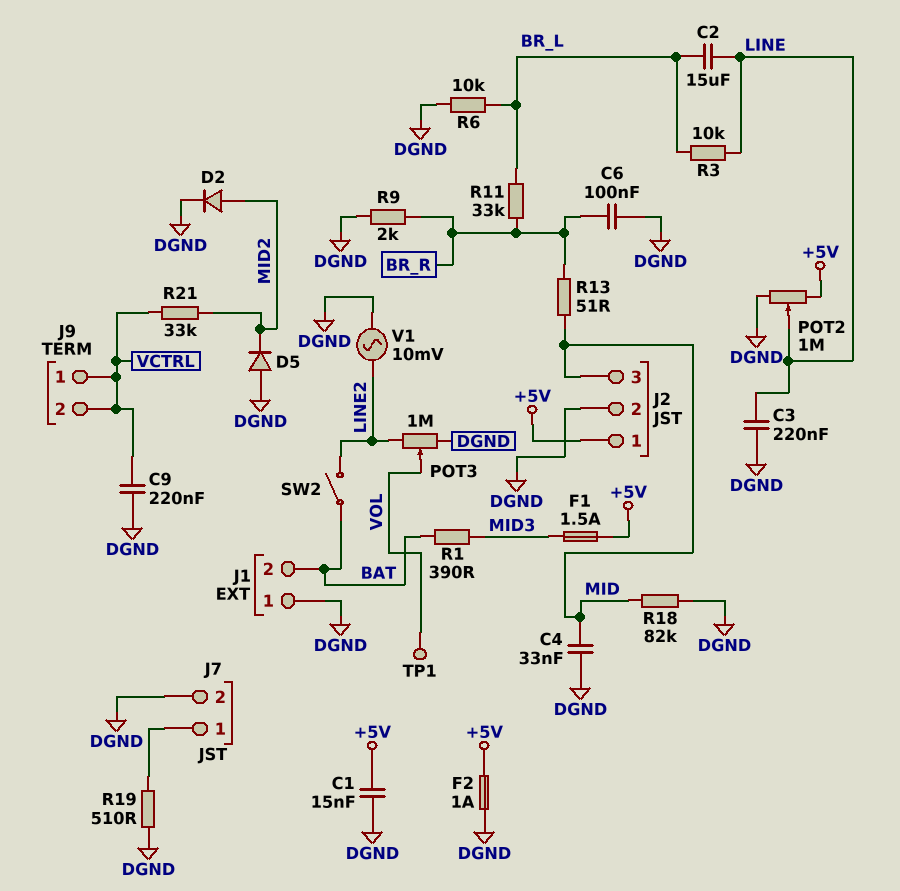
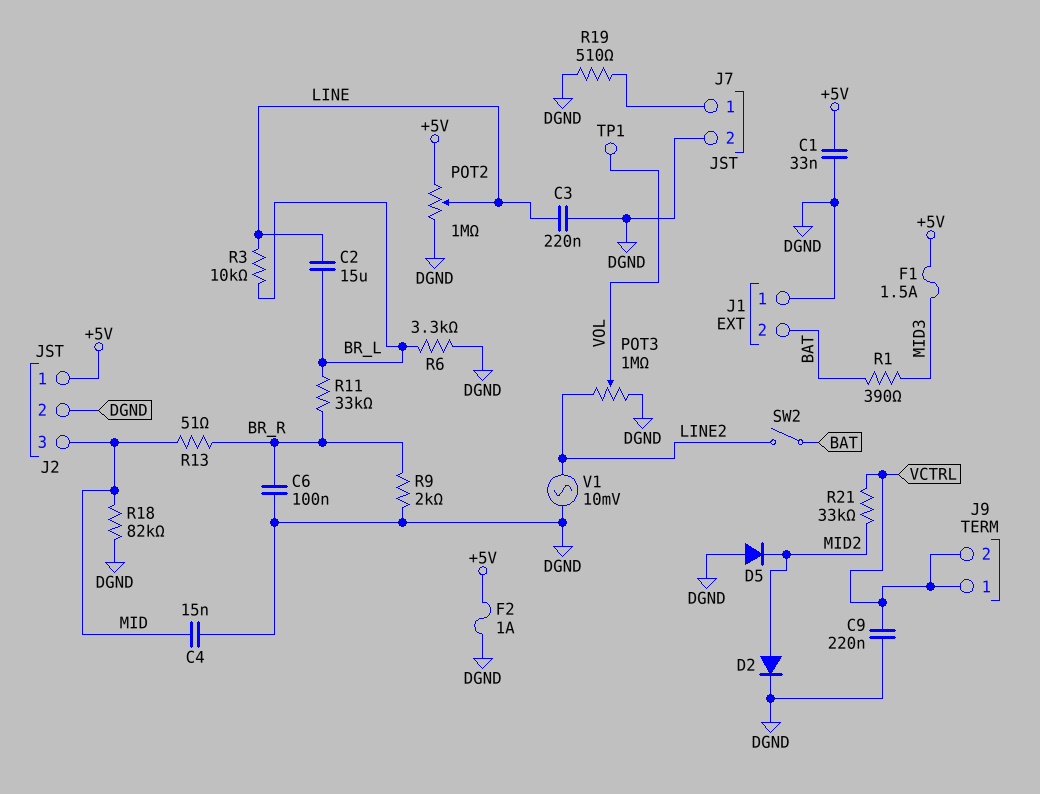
C1: 15nF (+5V, DGND) -> 33nF (+5V, DGND)
C4: 33nF (DGND, MID) -> 15nF (DGND, MID)
R6: 10k (BR_L, DGND) -> 3.3k (BR_L, DGND)

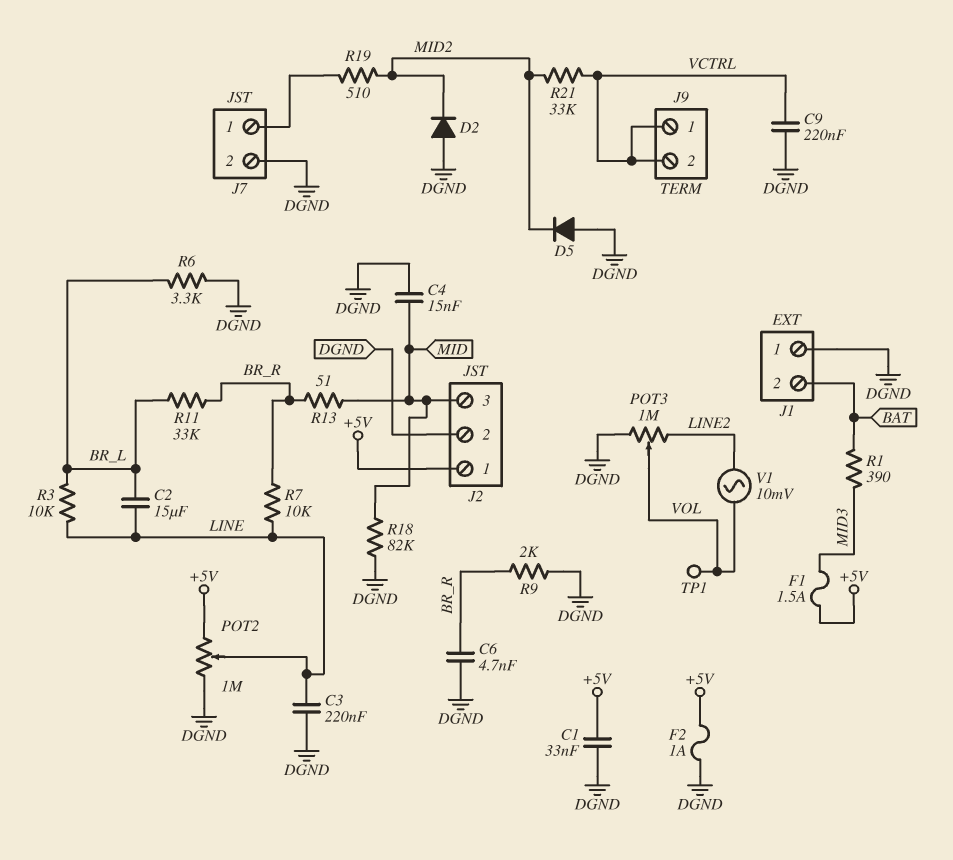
C6: 100nF (BR_R, DGND) -> 4.7nF (BR_R, DGND)
D2: diode (A MID2, K DGND) -> diode (A DGND, K MID2)
R7: none -> 10k (BR_R, LINE)
R19: 510 (DGND, J7/1) -> 510 (J7/1, MID2)
SW2: switch (BAT, LINE2) -> none
V1: AC 10mV (DGND, LINE2) -> AC 10mV (LINE2, VOL)

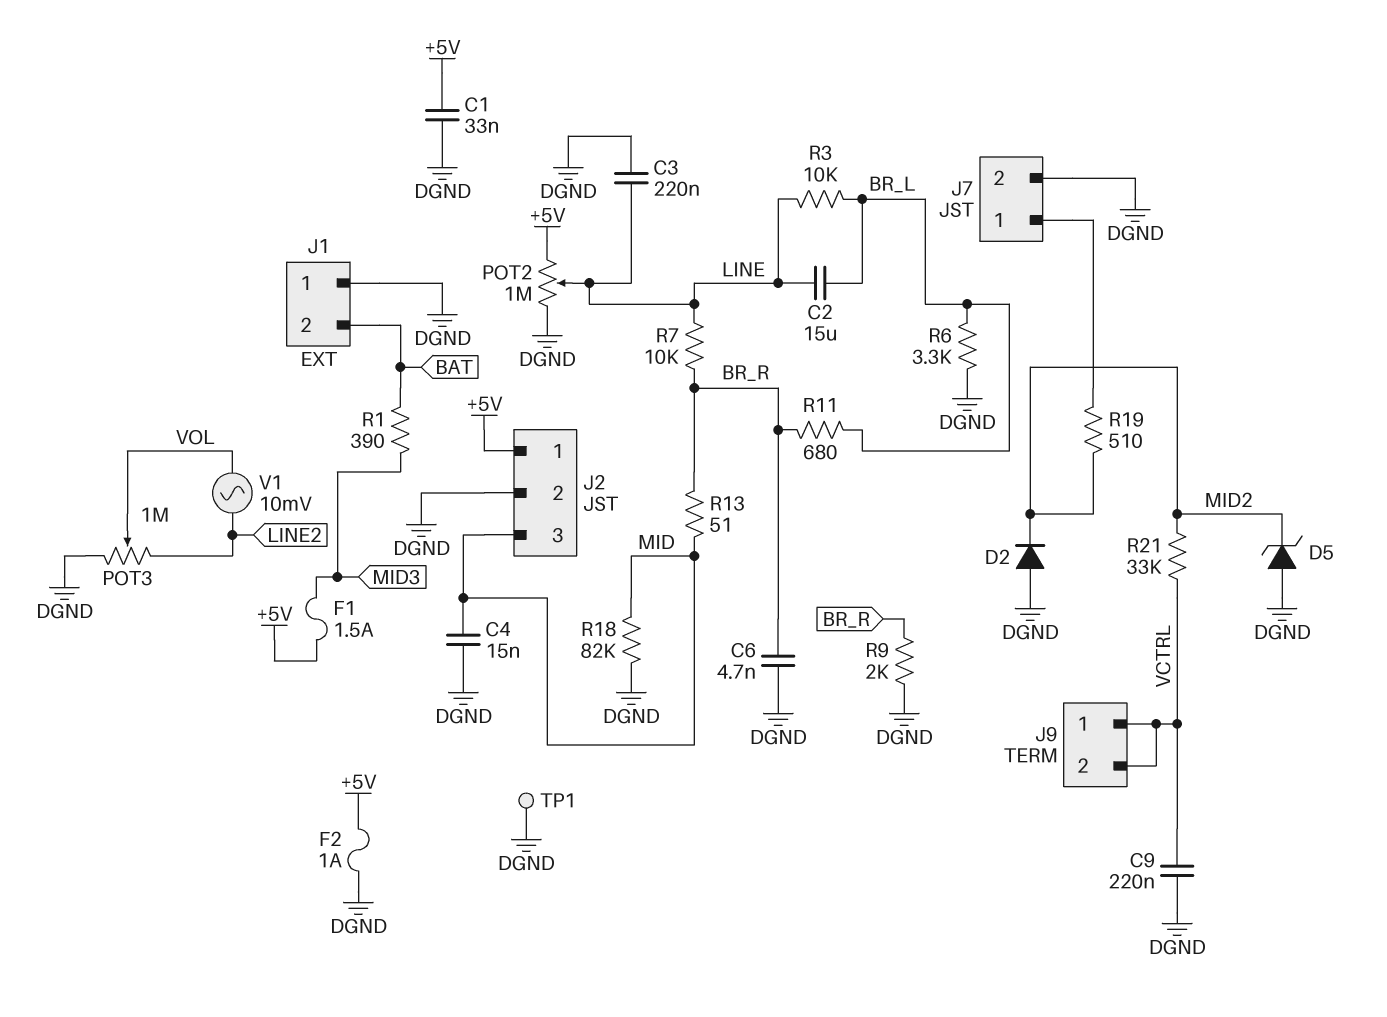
D5: diode (A DGND, K MID2) -> zener (A DGND, K MID2)
R11: 33k (BR_L, BR_R) -> 680 (BR_L, BR_R)
TP1: test point (VOL) -> test point (DGND)

